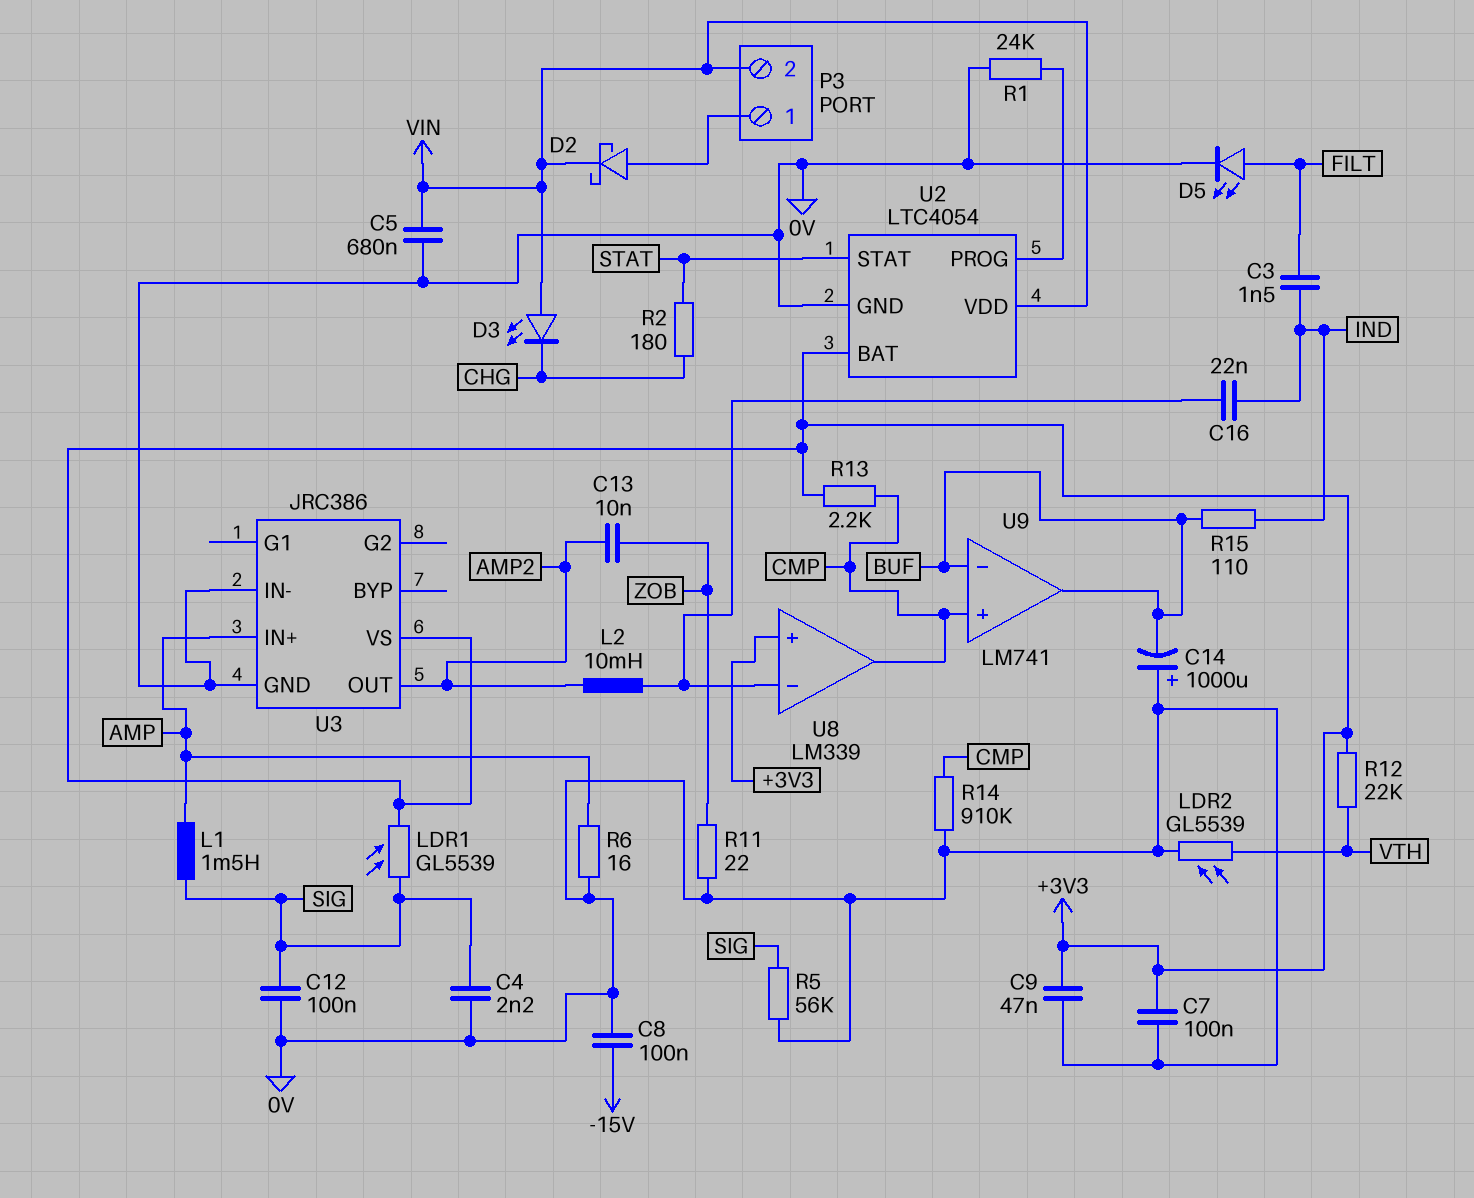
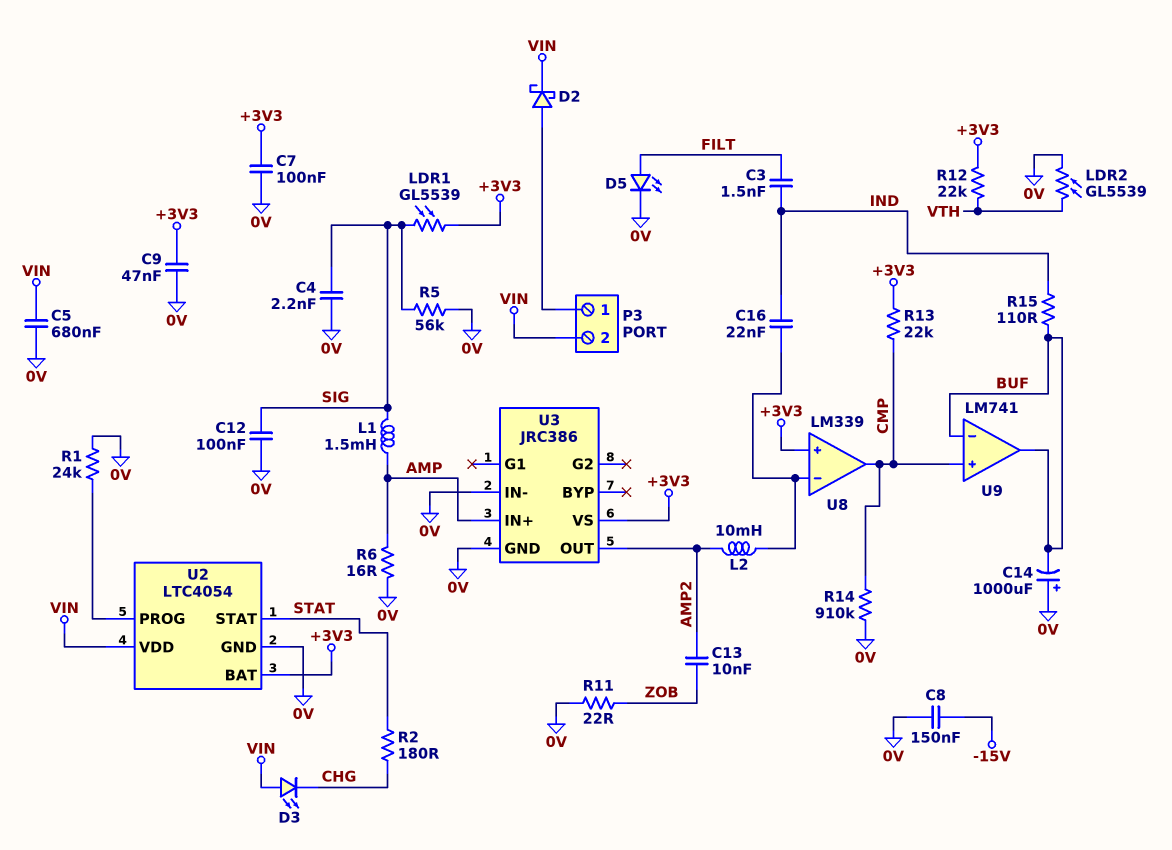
C8: 100nF (-15V, 0V) -> 150nF (-15V, 0V)
R13: 2.2k (+3V3, CMP) -> 22k (+3V3, CMP)

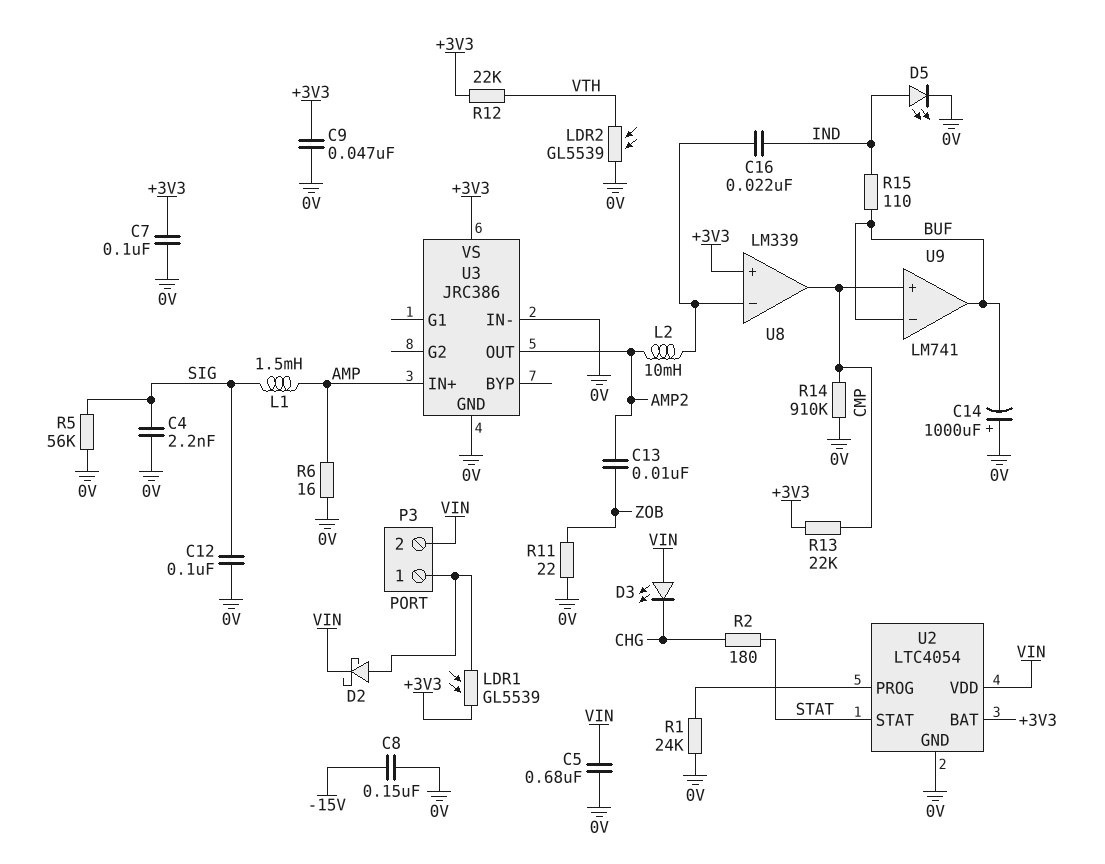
C3: 1.5nF (FILT, IND) -> none
D5: LED (A FILT, K 0V) -> LED (A IND, K 0V)
LDR1: GL5539 (+3V3, SIG) -> GL5539 (+3V3, P3/1)

